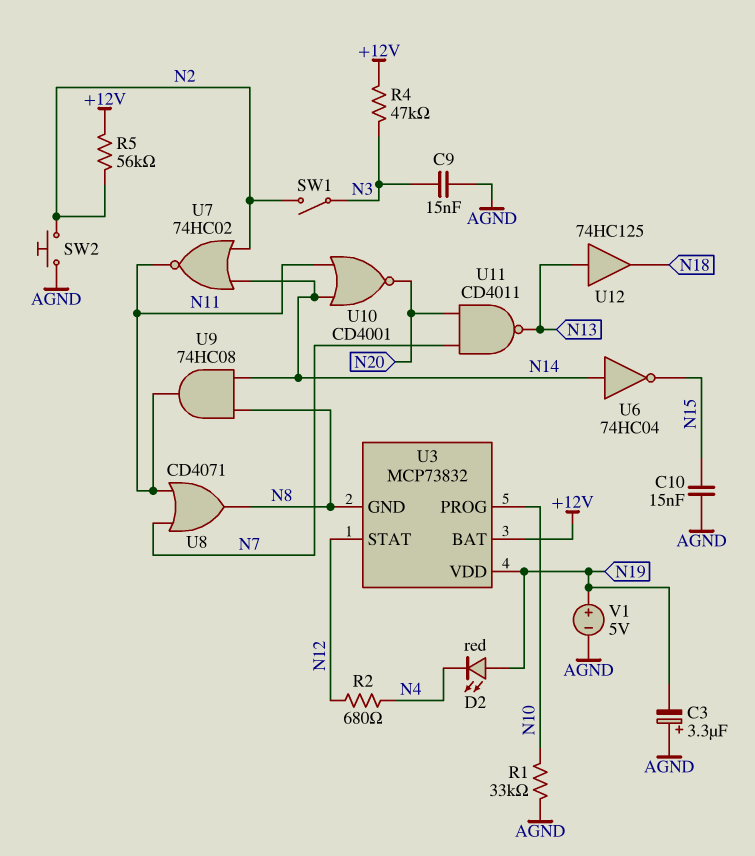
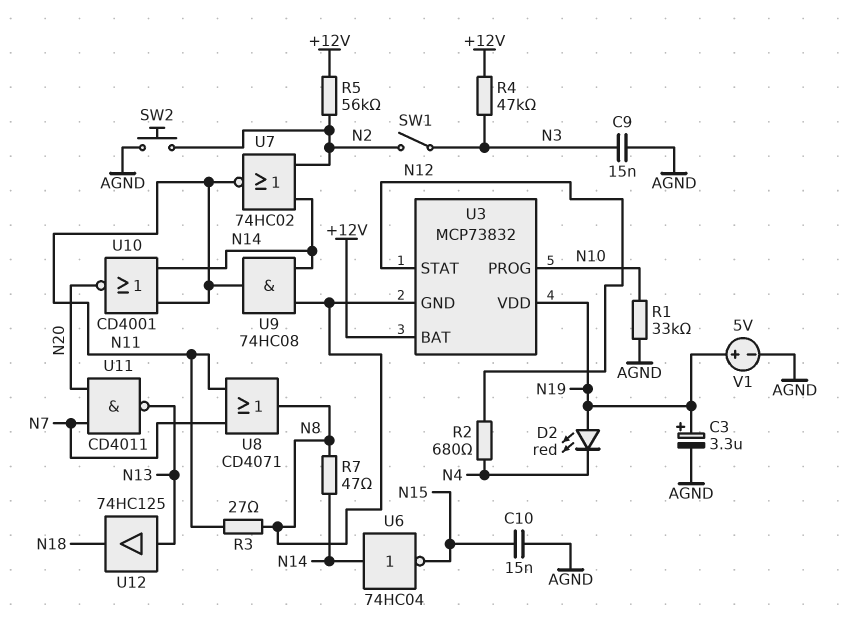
C3: 3.3uF (plus AGND, minus N19) -> 3.3uF (plus N19, minus AGND)
R3: none -> 27 (N8, N11)
R7: none -> 47 (N8, N14)

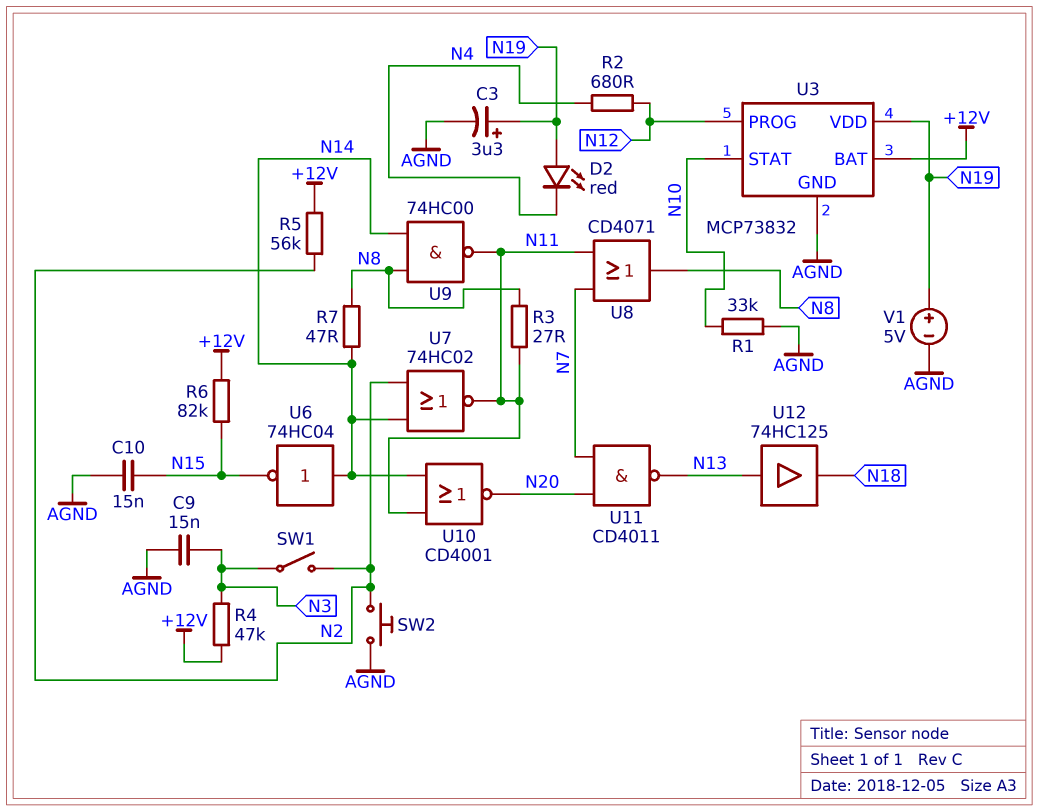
R6: none -> 82k (+12V, N15)
U3 pin GND: N8 -> AGND
U3 pin PROG: N10 -> N12
U3 pin STAT: N12 -> N10
U9: AND 74HC08 (in N8, in N14, out N11) -> NAND 74HC00 (in N8, in N14, out N11)

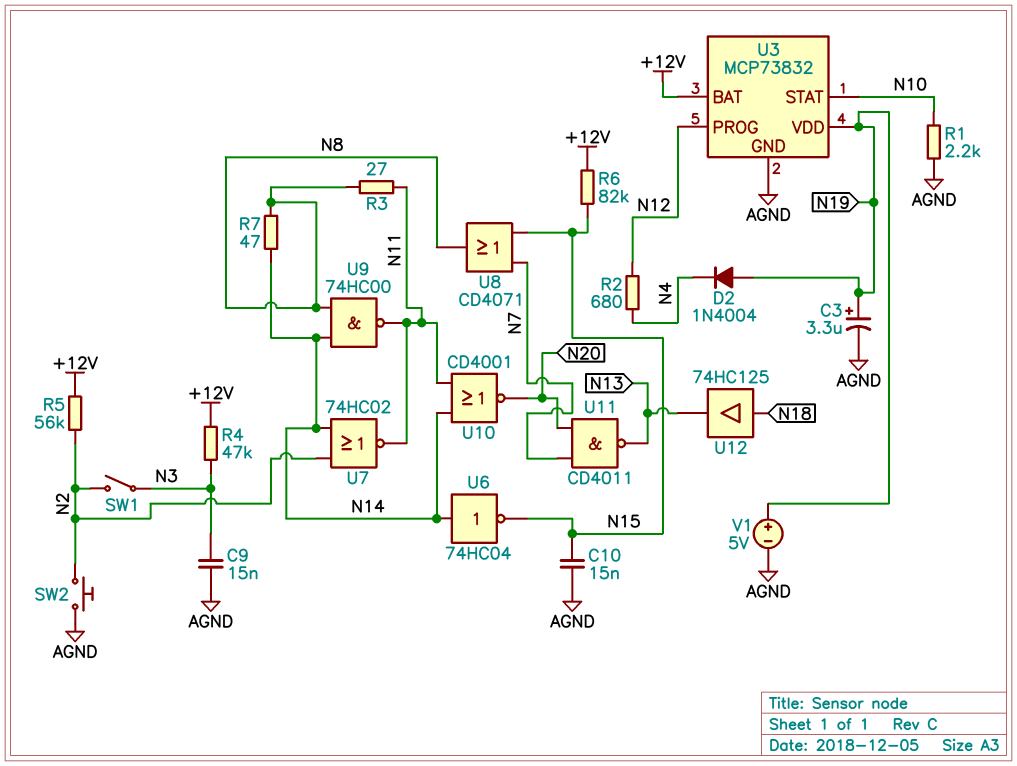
D2: LED red (A N19, K N4) -> diode 1N4004 (A N19, K N4)
R1: 33k (AGND, N10) -> 2.2k (AGND, N10)
U8: OR CD4071 (in N7, in N11, out N8) -> OR CD4071 (in N7, in N15, out N8)
U12: buffer 74HC125 (in N13, out N18) -> buffer 74HC125 (in N18, out N13)

